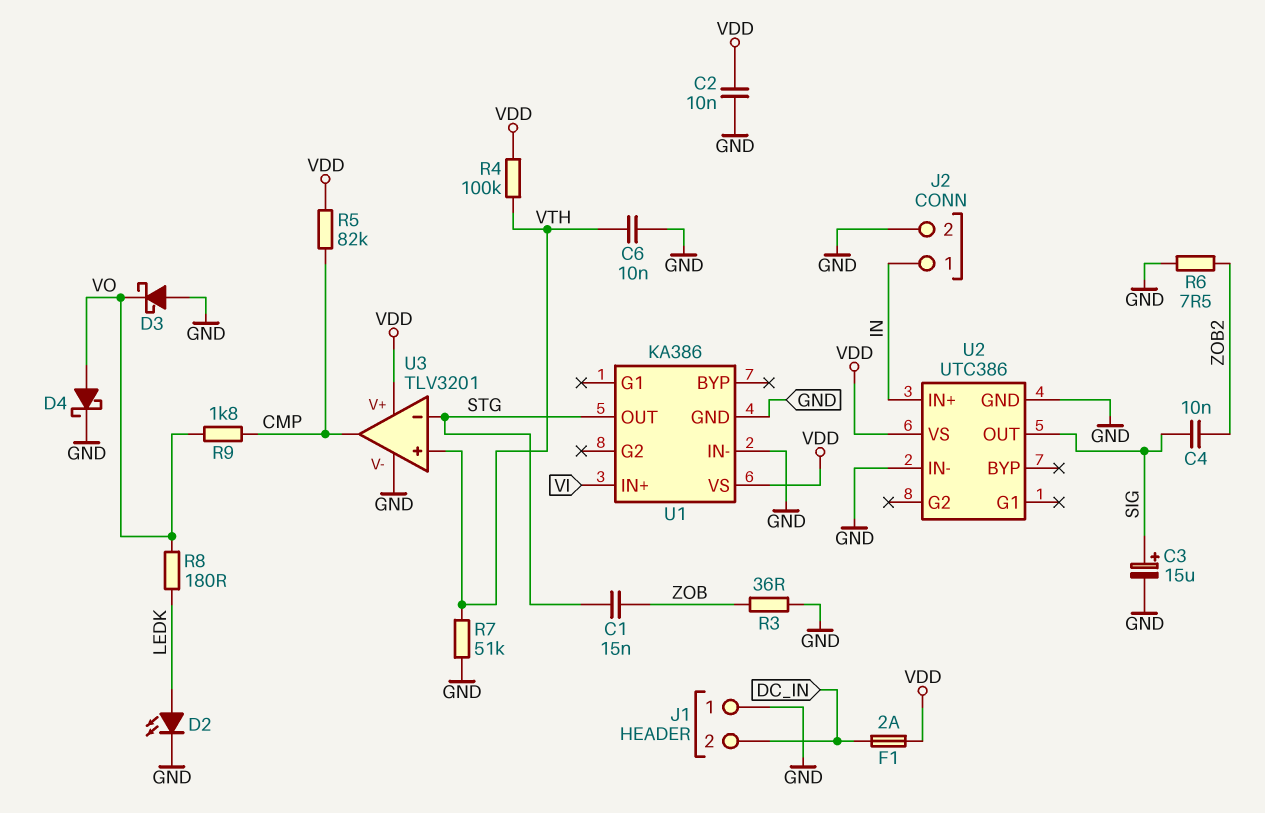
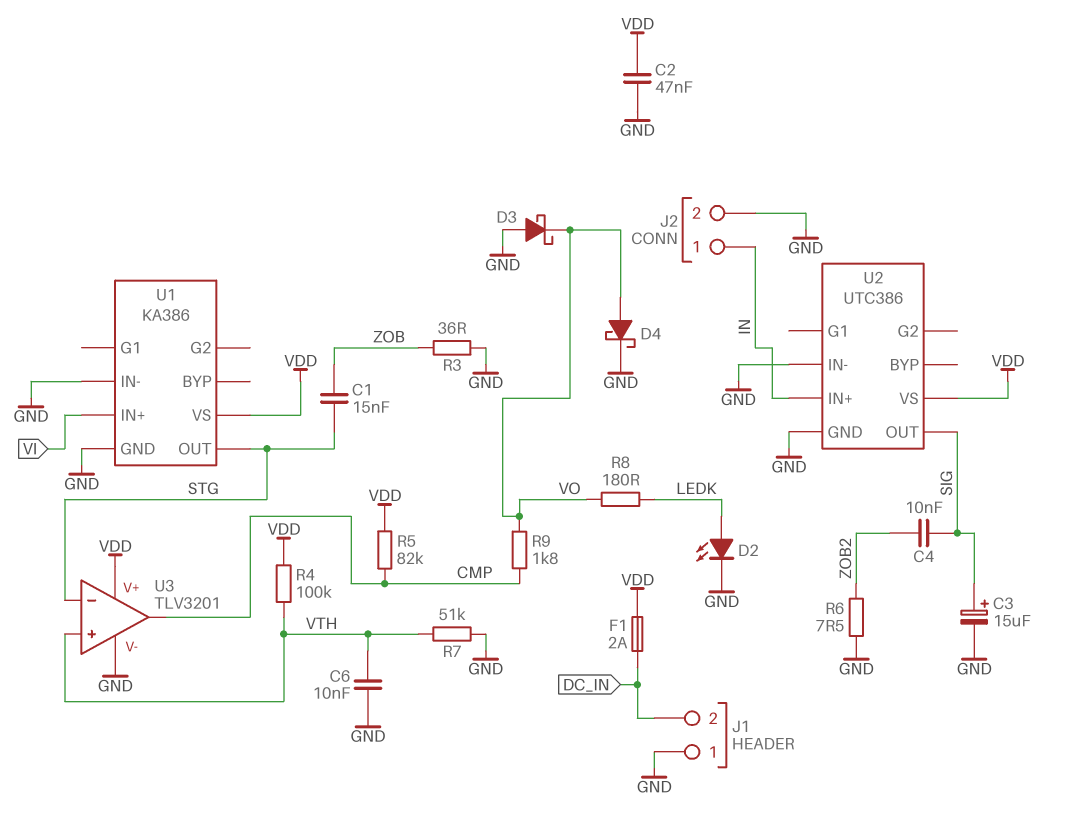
C2: 10nF (GND, VDD) -> 47nF (GND, VDD)

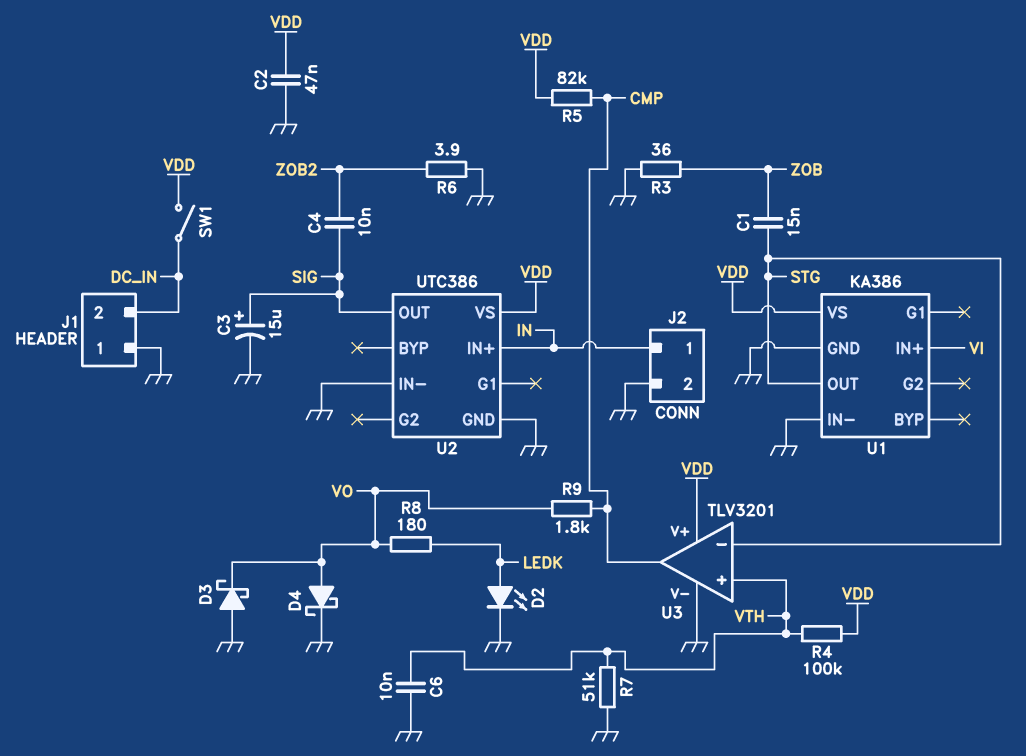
F1: 2A (DC_IN, VDD) -> none
R6: 7.5 (GND, ZOB2) -> 3.9 (GND, ZOB2)
SW1: none -> switch (DC_IN, VDD)

